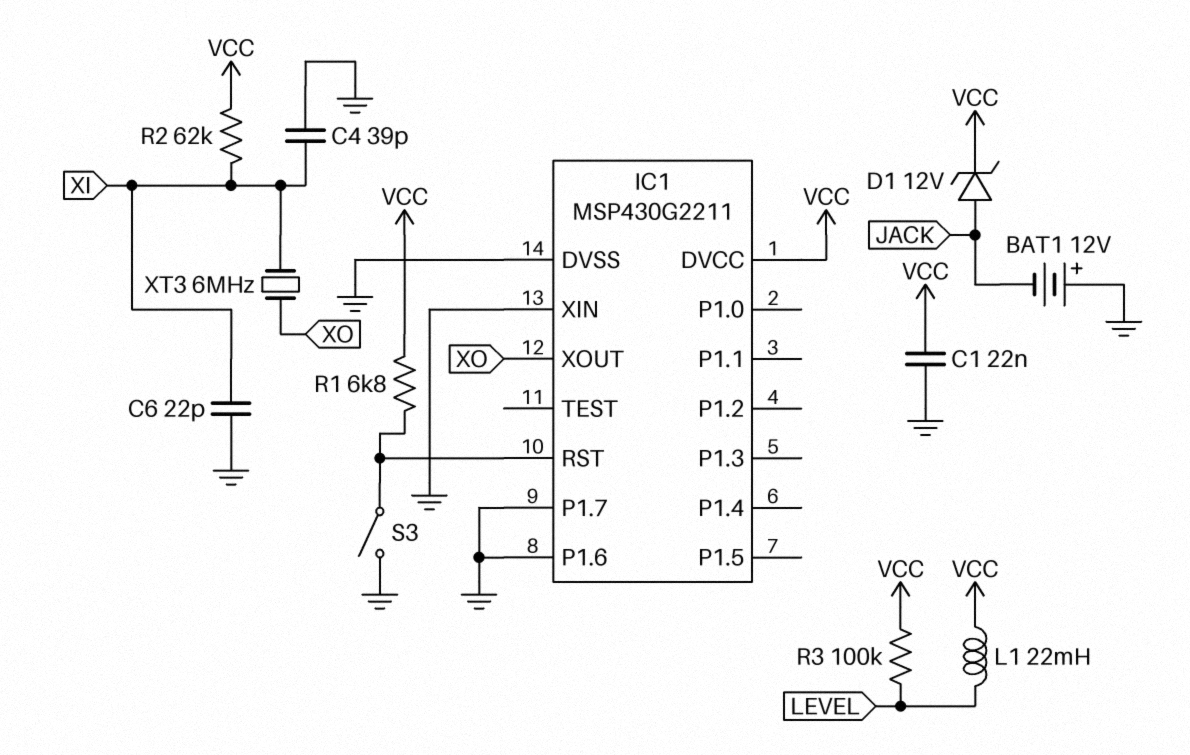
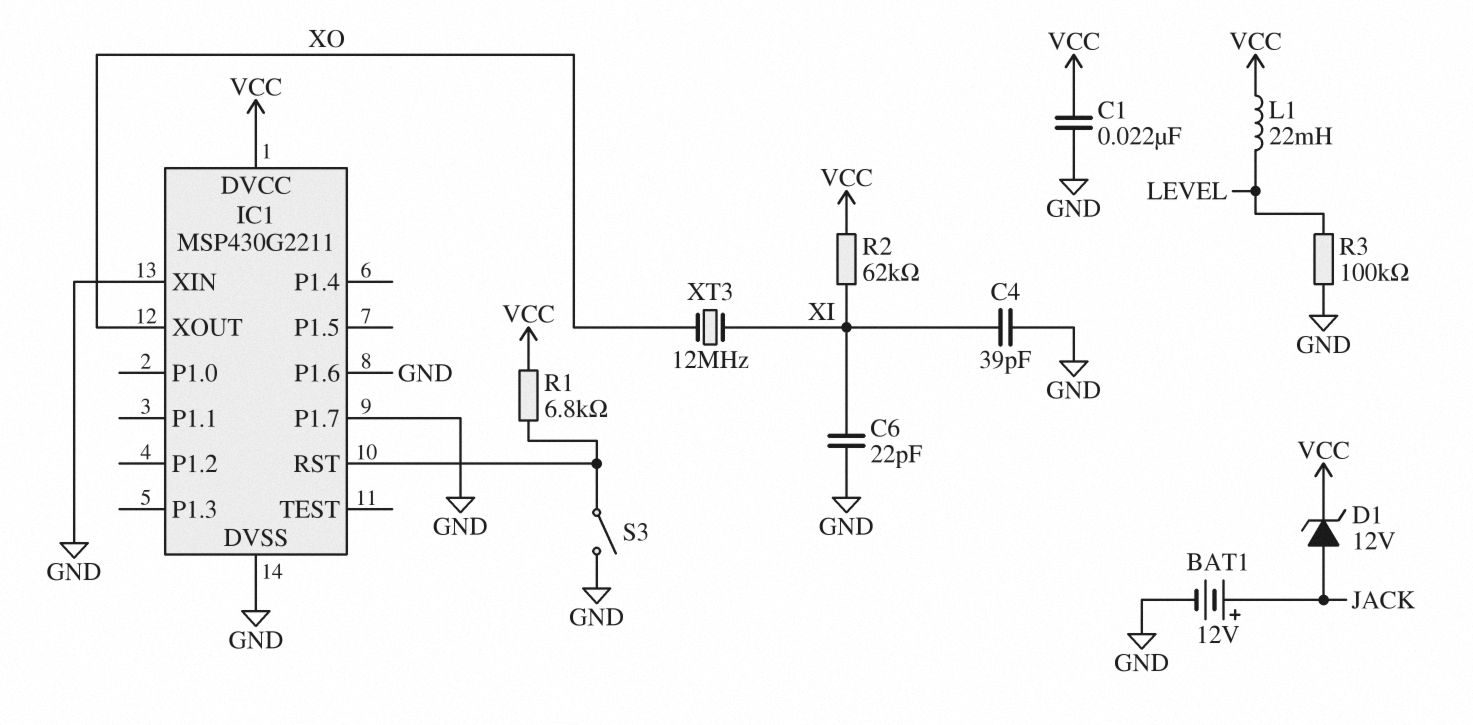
BAT1: 12V (plus GND, minus JACK) -> 12V (plus JACK, minus GND)
R3: 100k (LEVEL, VCC) -> 100k (GND, LEVEL)
XT3: 6MHz (XI, XO) -> 12MHz (XI, XO)

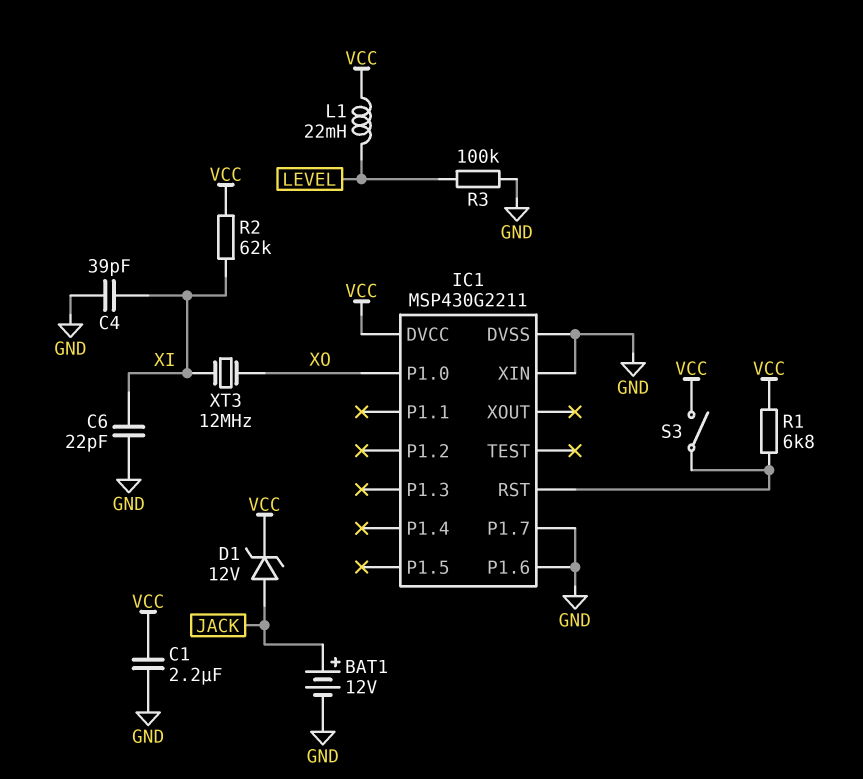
C1: 22nF (GND, VCC) -> 2.2uF (GND, VCC)
IC1 pin P1.0: none -> XO
IC1 pin XOUT: XO -> none
S3: switch (GND, IC1/RST) -> switch (IC1/RST, VCC)

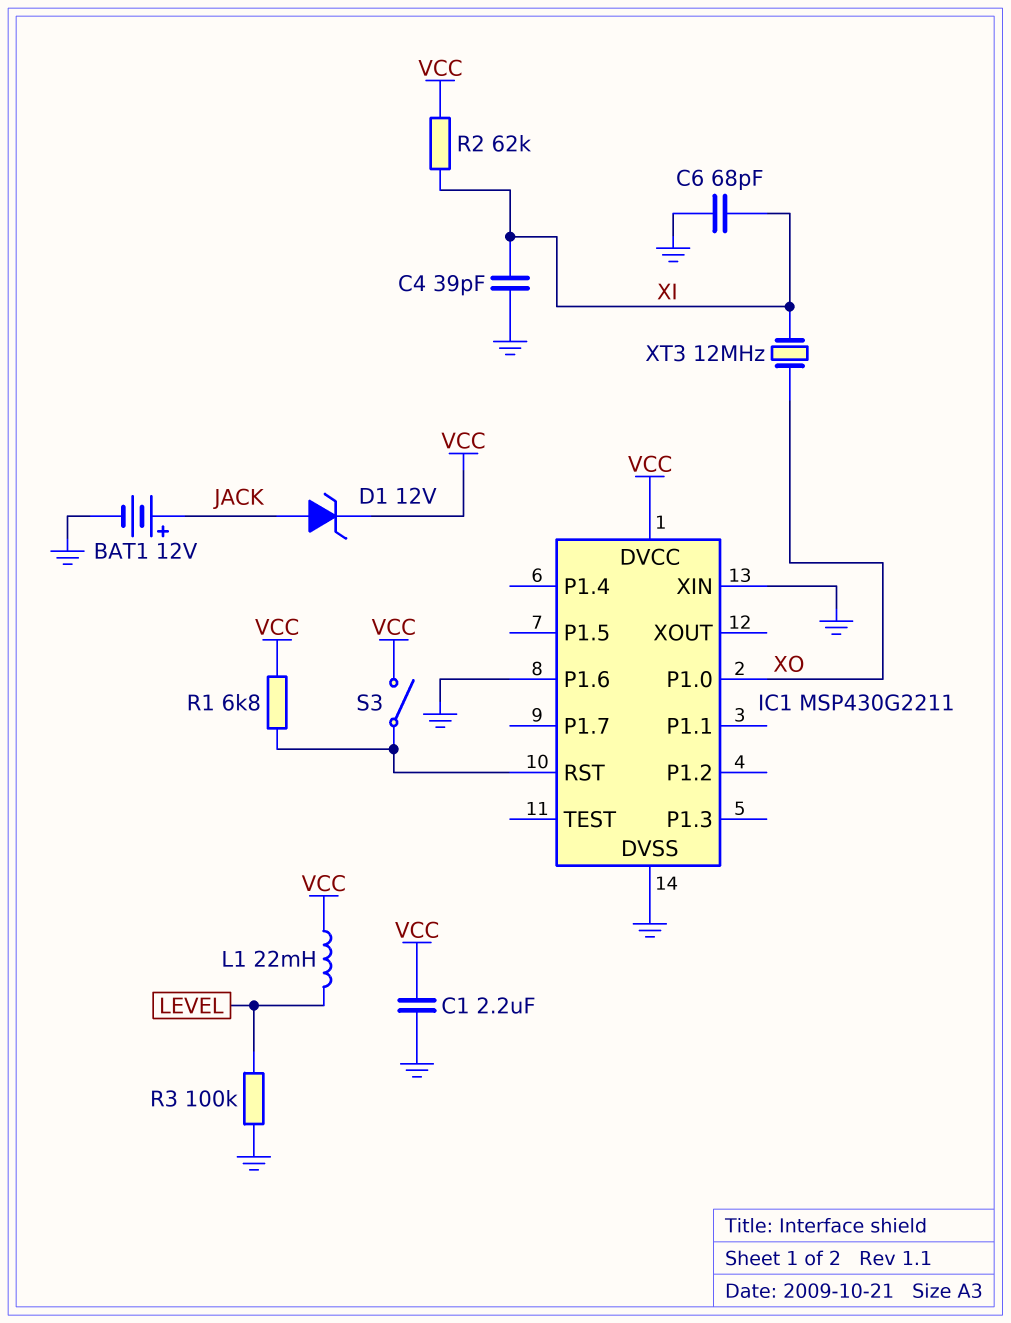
C6: 22pF (GND, XI) -> 68pF (GND, XI)
IC1 pin P1.7: GND -> none

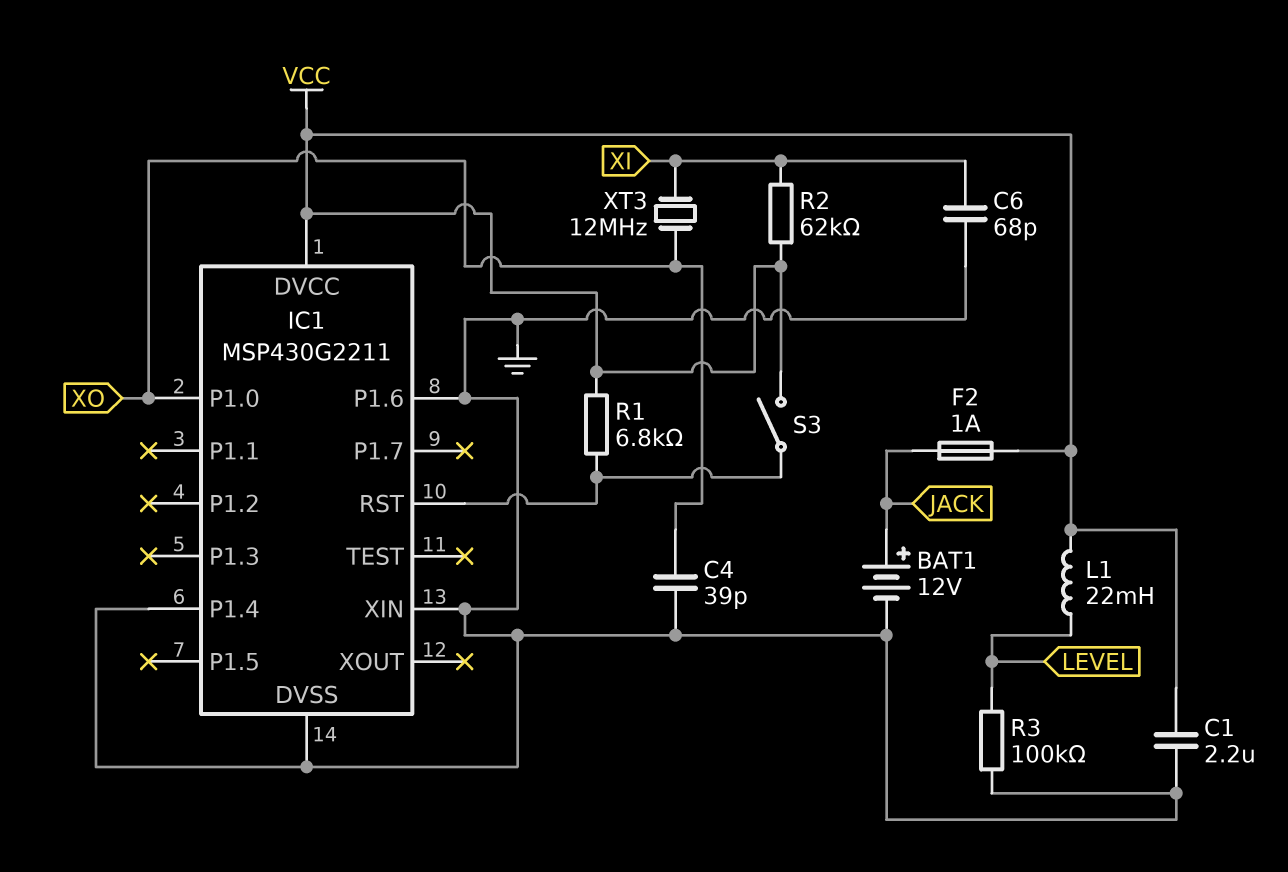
C4: 39pF (GND, XI) -> 39pF (GND, XO)
D1: zener 12V (A JACK, K VCC) -> none
F2: none -> 1A (JACK, VCC)
IC1 pin P1.4: none -> GND

